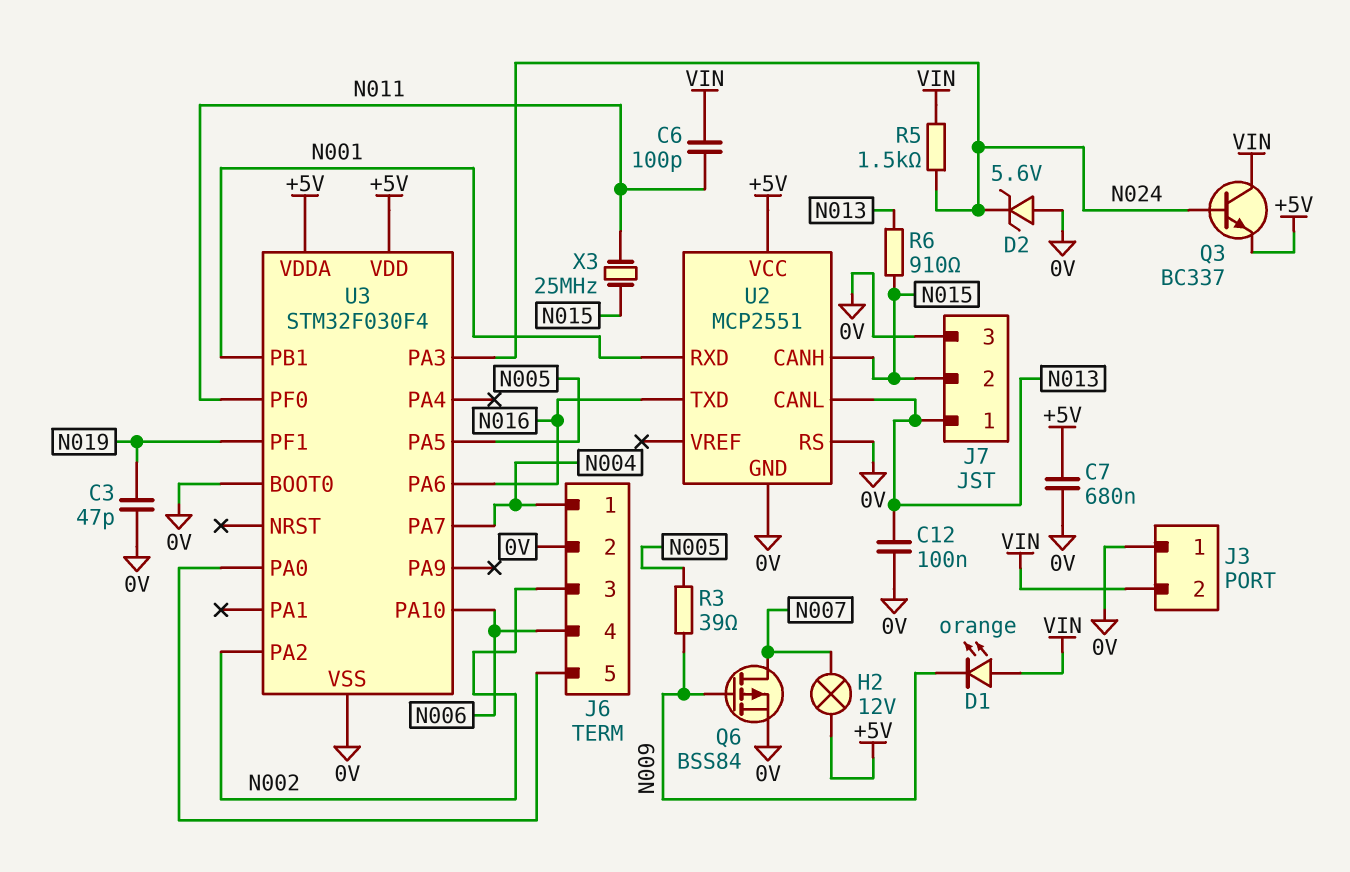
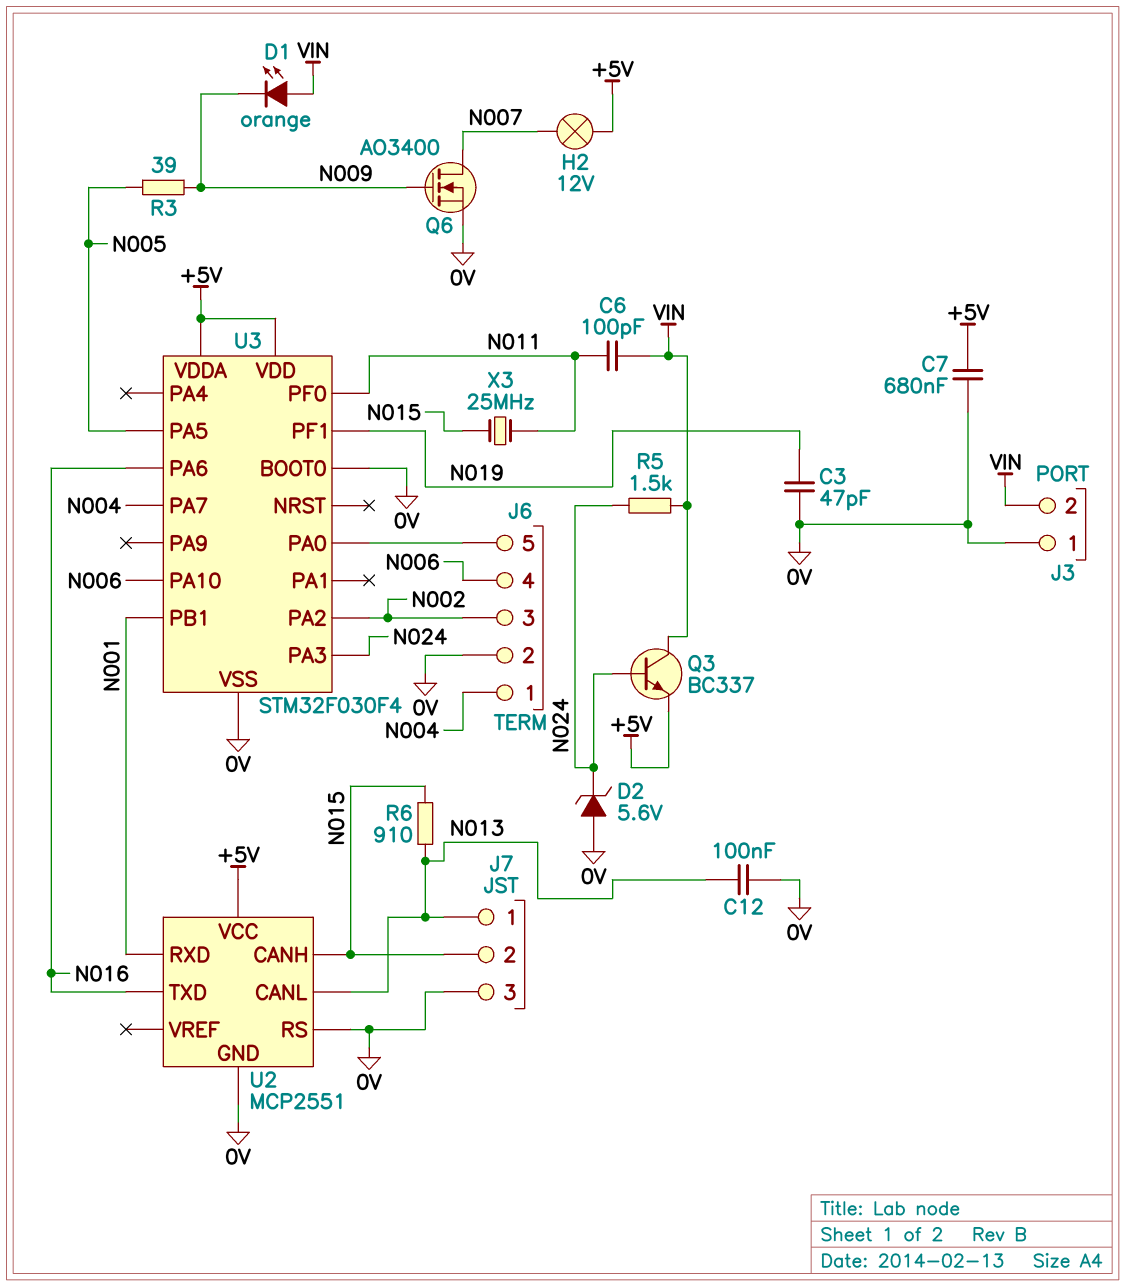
Q6: PMOS BSS84 (G N009, D N007, S 0V) -> NMOS AO3400 (G N009, D N007, S 0V)

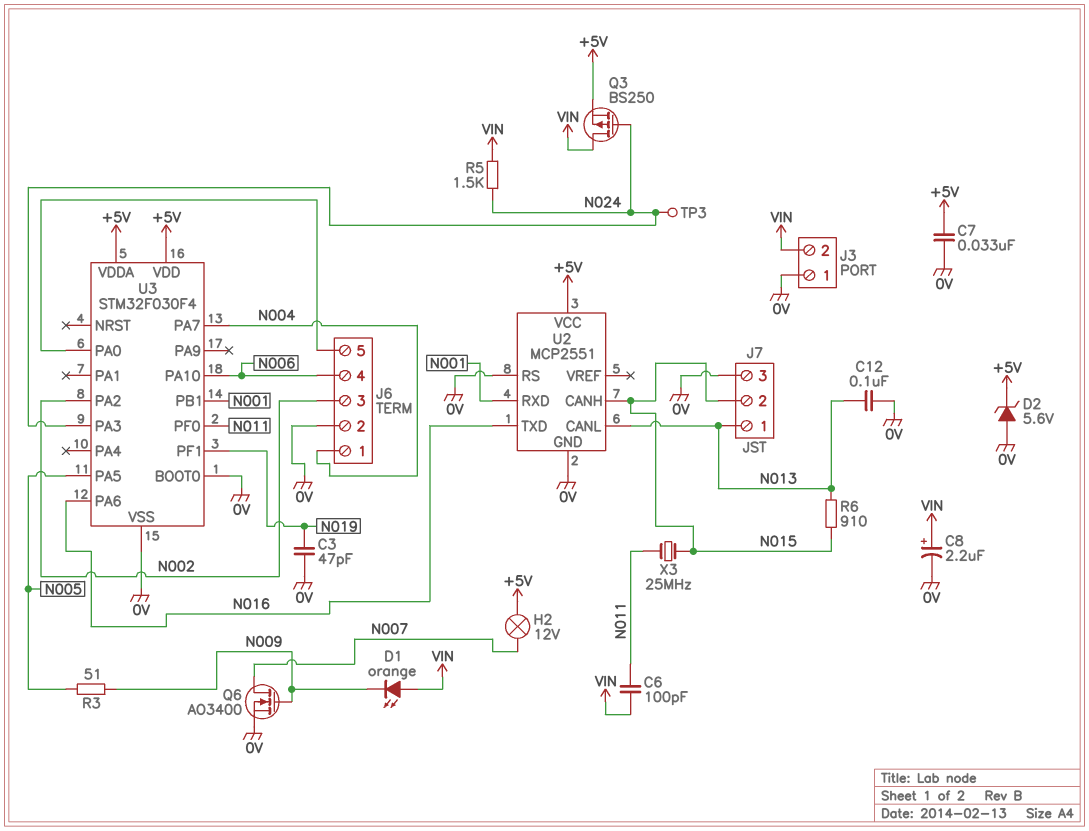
C7: 680nF (+5V, 0V) -> 33nF (+5V, 0V)
C8: none -> 2.2uF (plus VIN, minus 0V)
D2: zener 5.6V (A 0V, K N024) -> zener 5.6V (A 0V, K +5V)
Q3: NPN BC337 (B N024, C VIN, E +5V) -> PMOS BS250 (G N024, D VIN, S +5V)
R3: 39 (N005, N009) -> 51 (N005, N009)
TP3: none -> test point (N024)

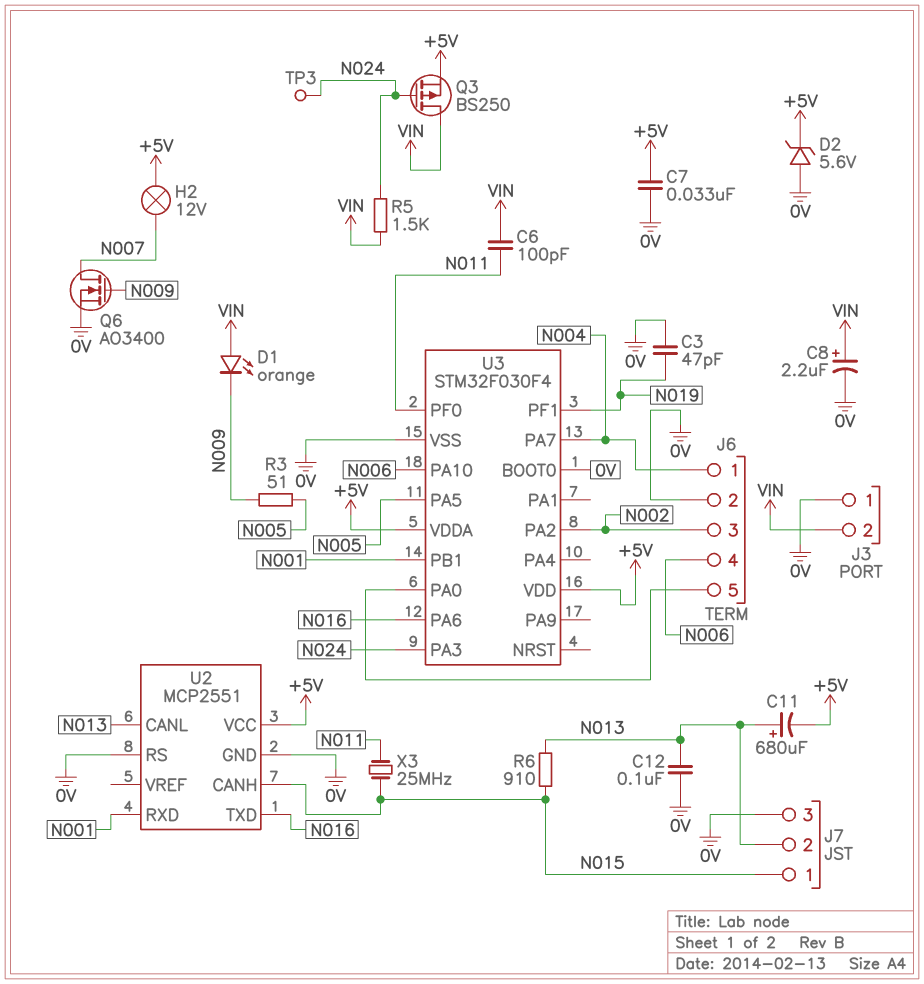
C11: none -> 680uF (plus N013, minus +5V)
J7 pin 1: N013 -> N015
J7 pin 2: N015 -> N013

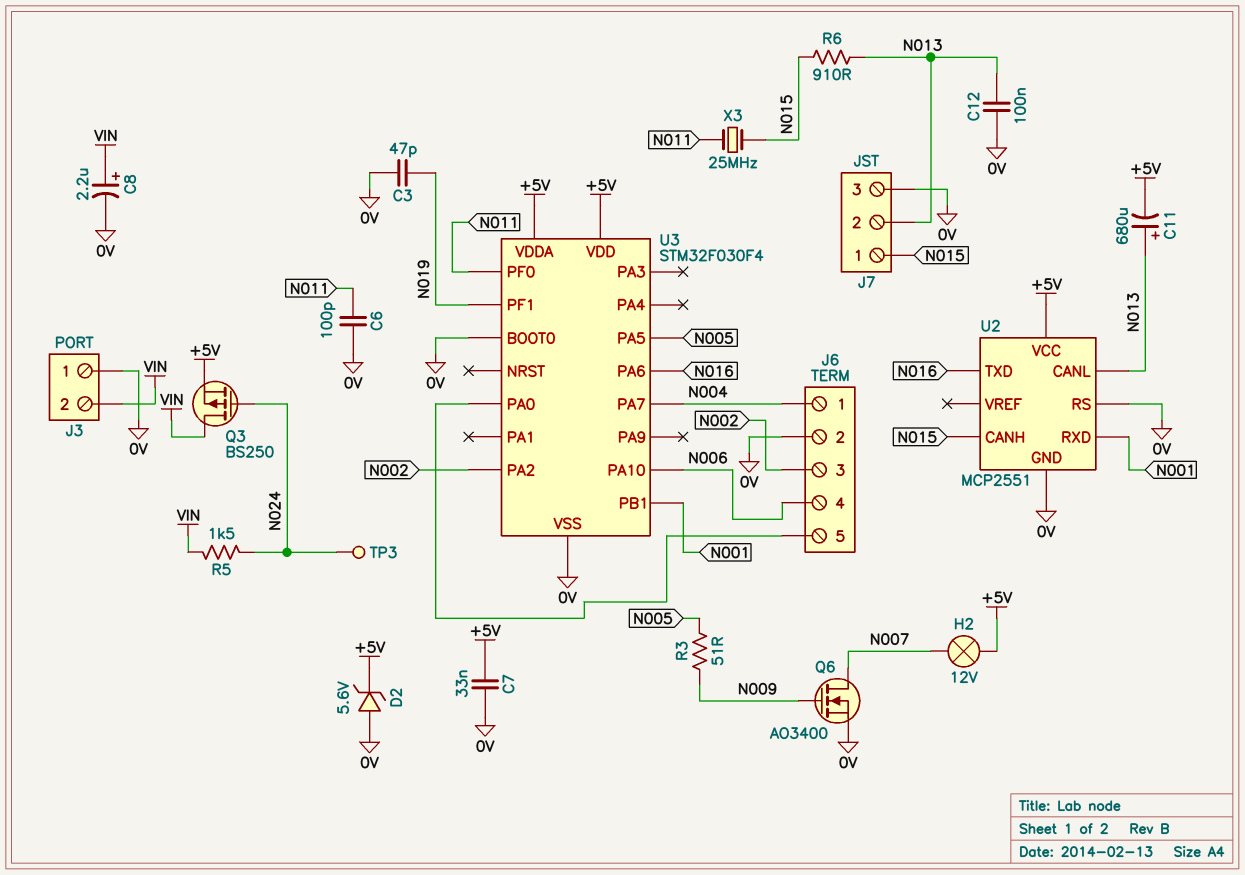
C6: 100pF (N011, VIN) -> 100pF (0V, N011)
D1: LED orange (A VIN, K N009) -> none
U3 pin PA3: N024 -> none

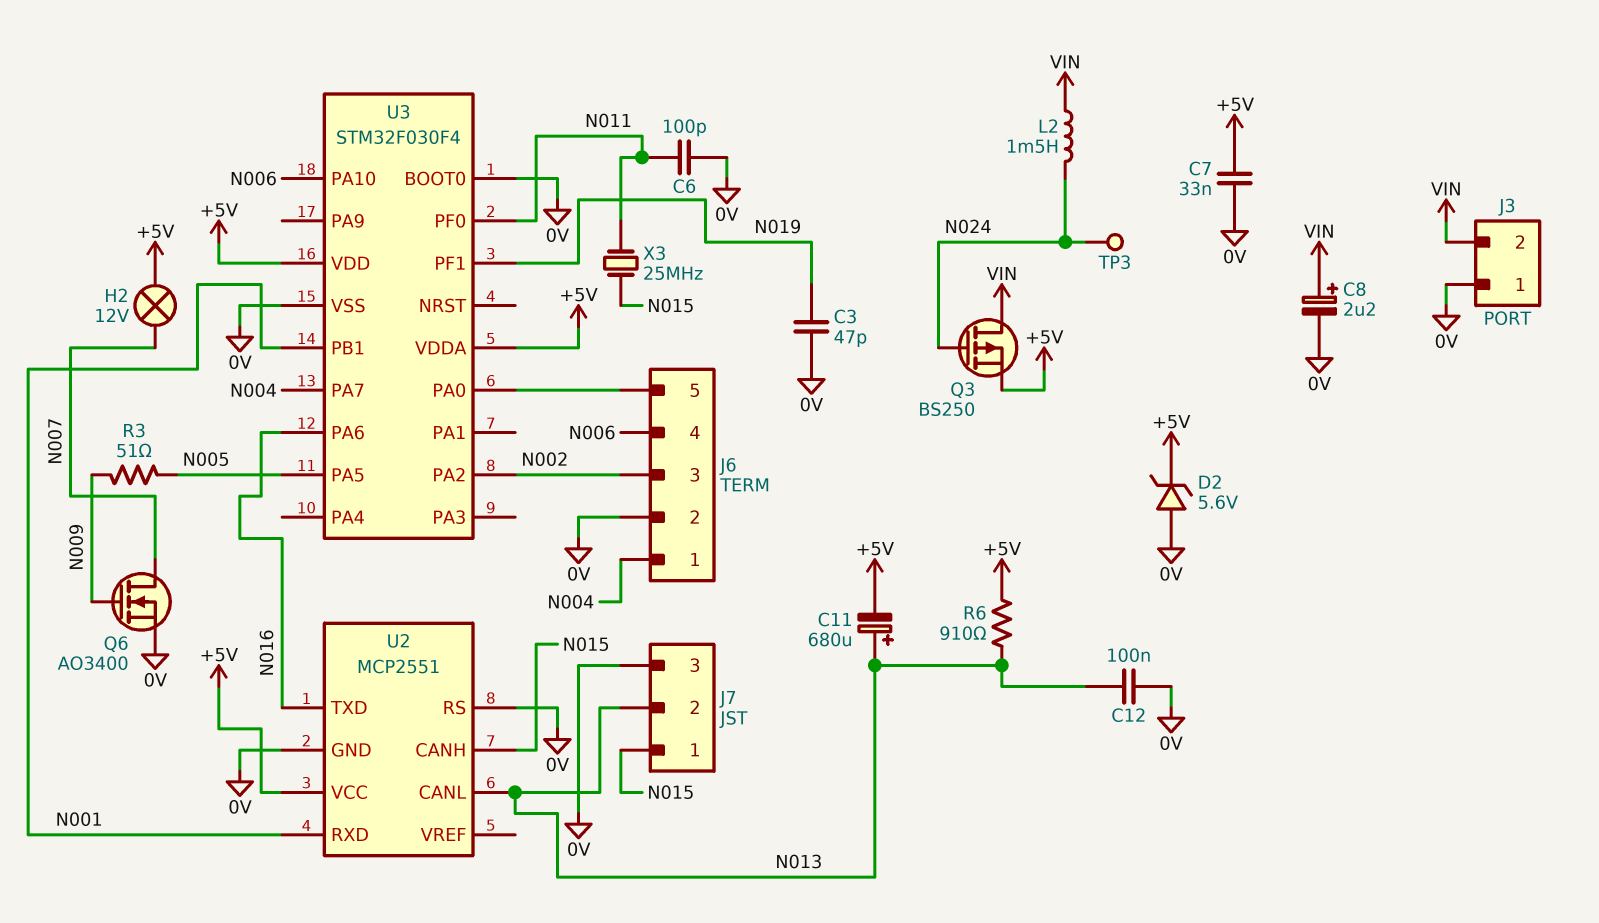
L2: none -> 1.5mH (N024, VIN)
R5: 1.5k (N024, VIN) -> none
R6: 910 (N013, N015) -> 910 (+5V, N013)

